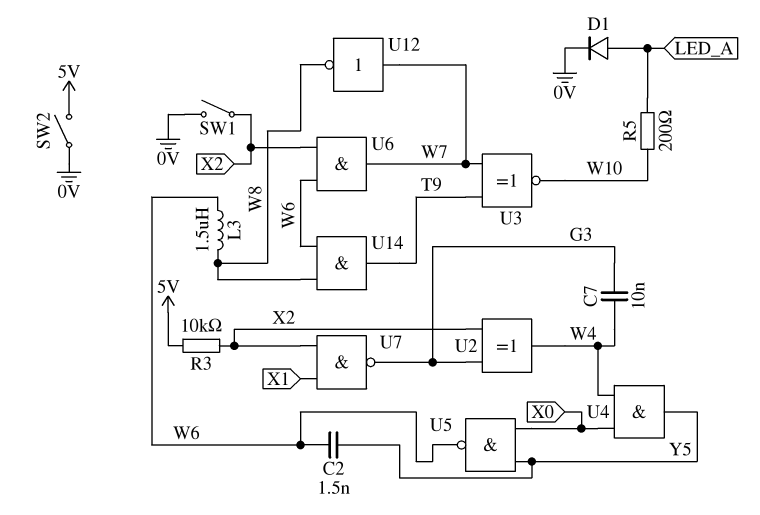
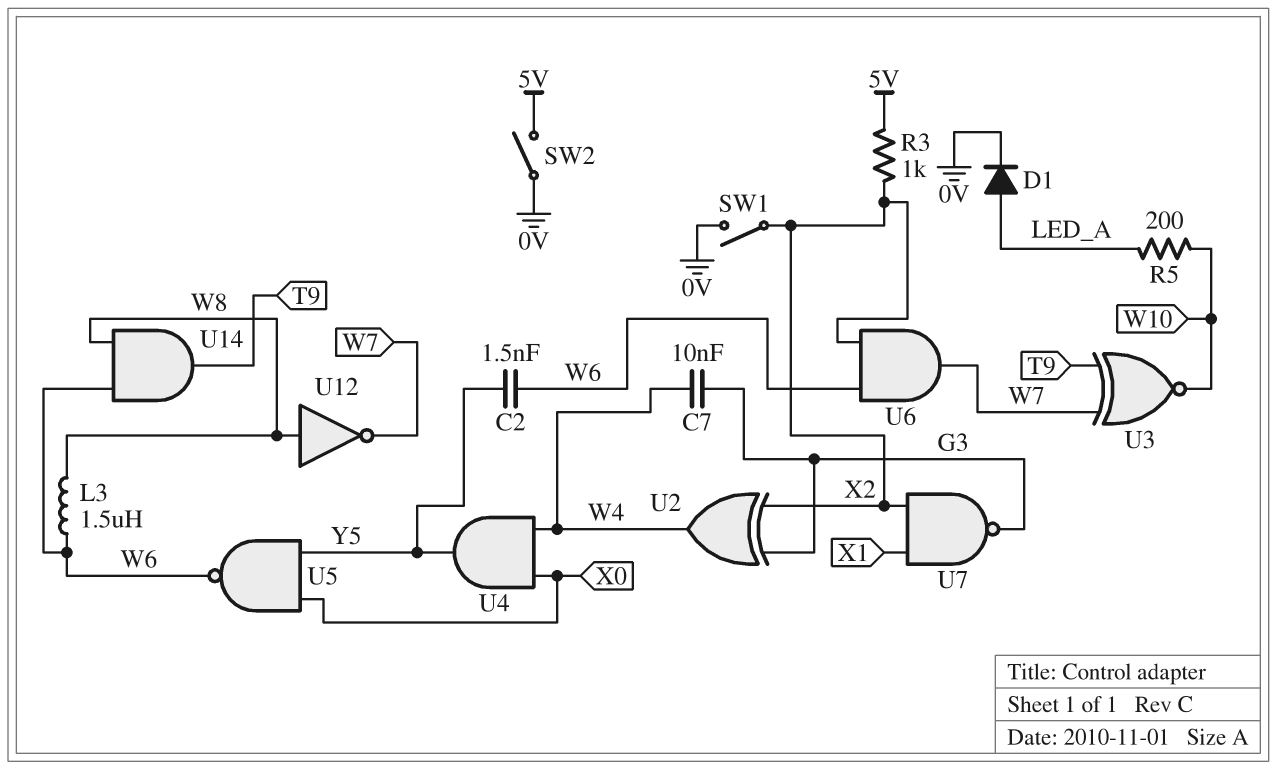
R3: 10k (5V, X2) -> 1k (5V, X2)
U12: NOT (in W7, out W8) -> NOT (in W8, out W7)

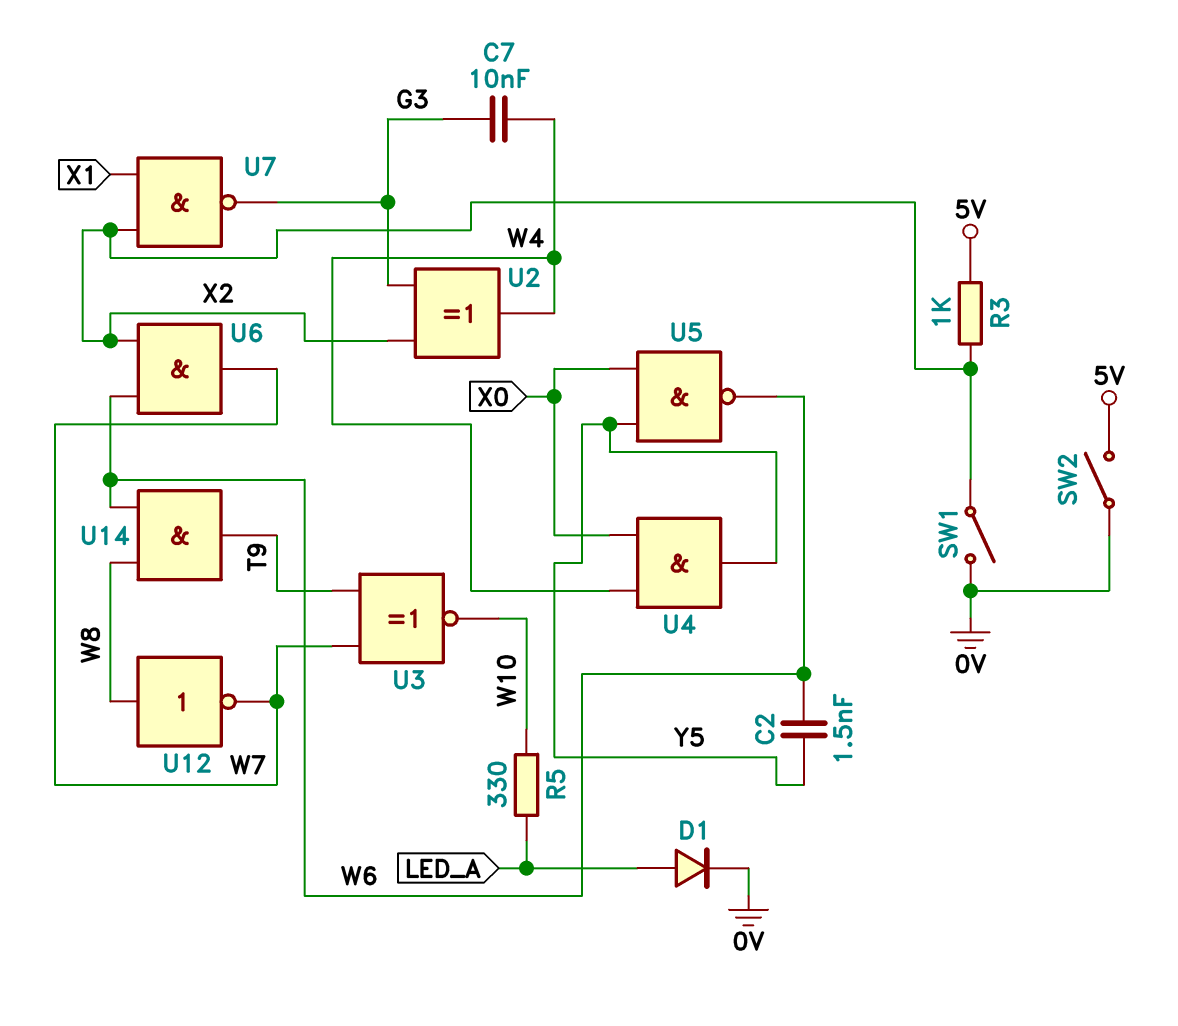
L3: 1.5uH (W6, W8) -> none
R5: 200 (LED_A, W10) -> 330 (LED_A, W10)

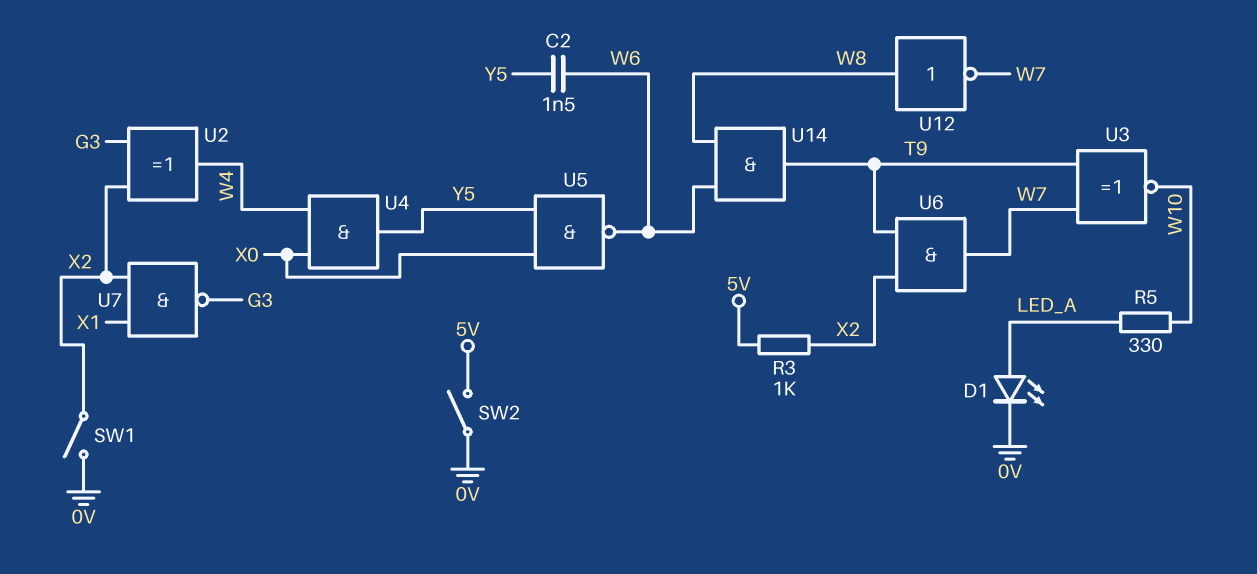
C7: 10nF (G3, W4) -> none
D1: diode (A LED_A, K 0V) -> LED (A LED_A, K 0V)
U6: AND (in W6, in X2, out W7) -> AND (in T9, in X2, out W7)

